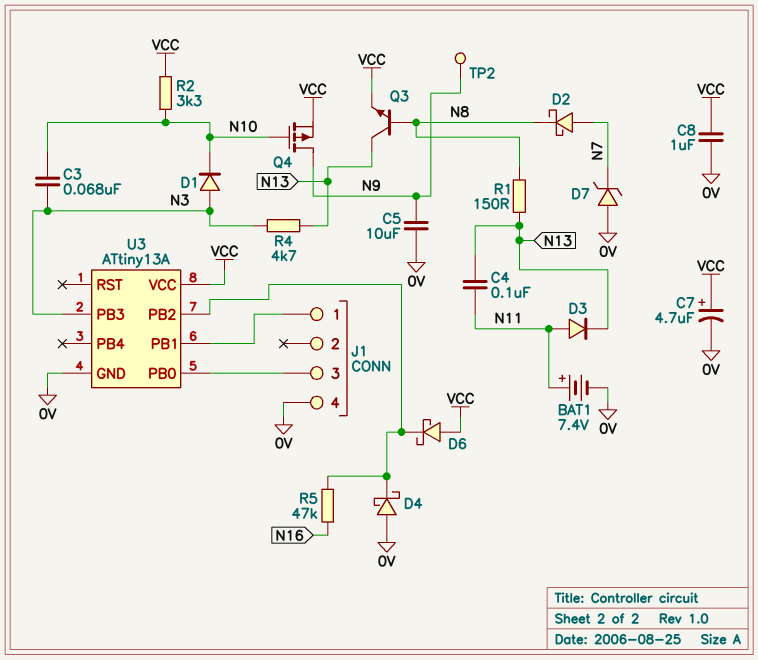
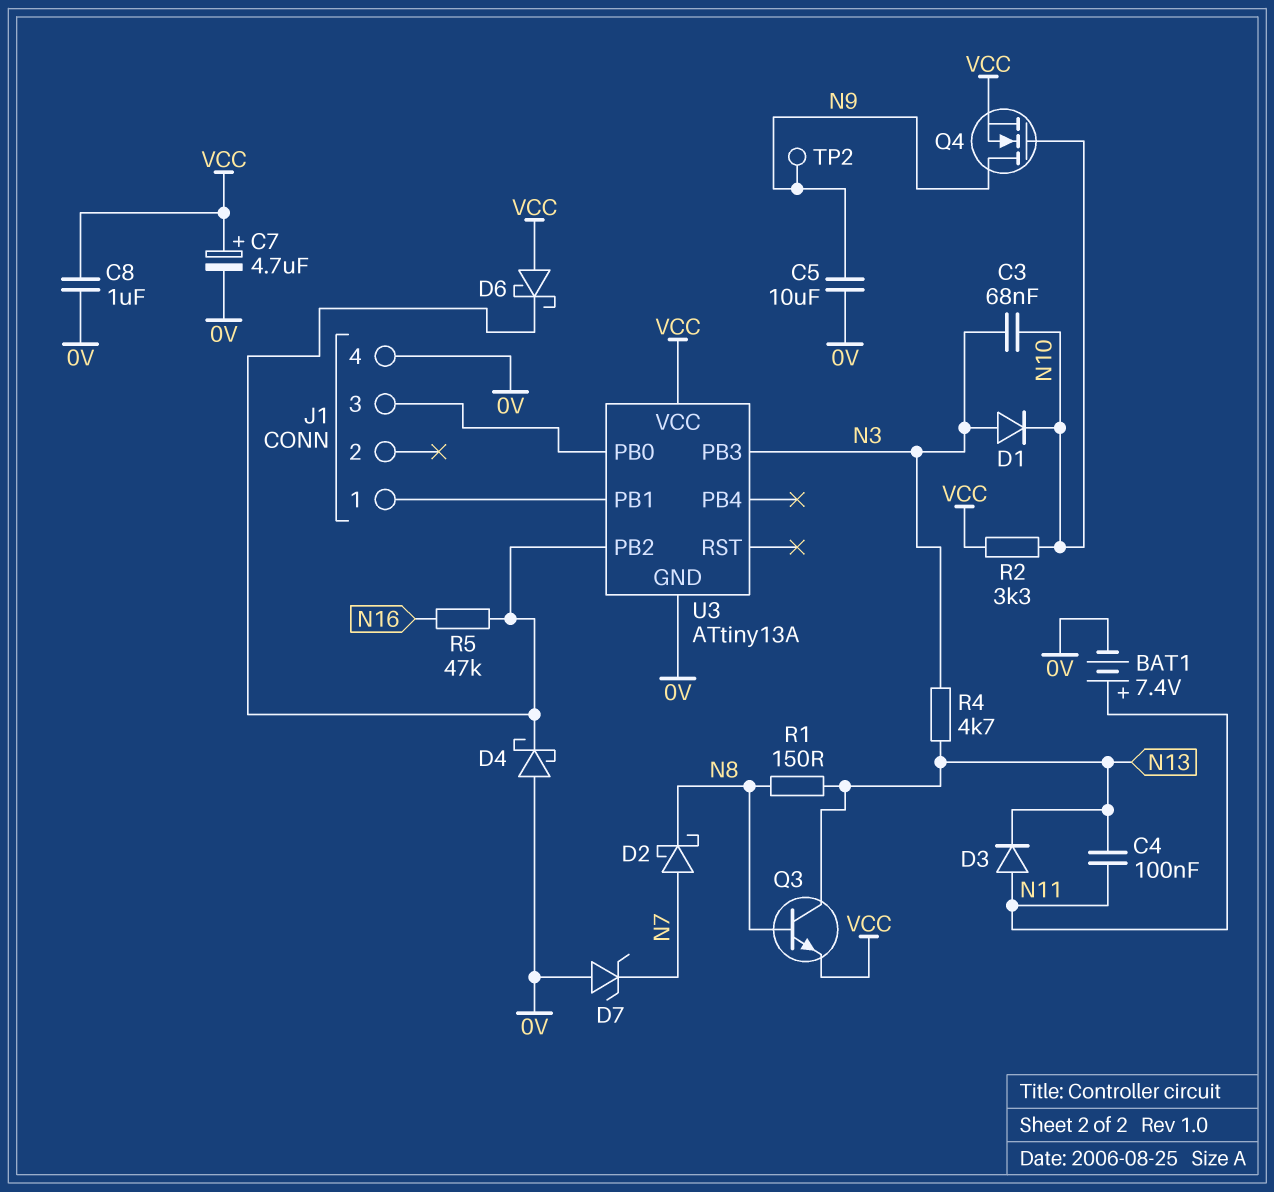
Q4: PMOS (G N10, D N9, S VCC) -> NMOS (G N10, D N9, S VCC)

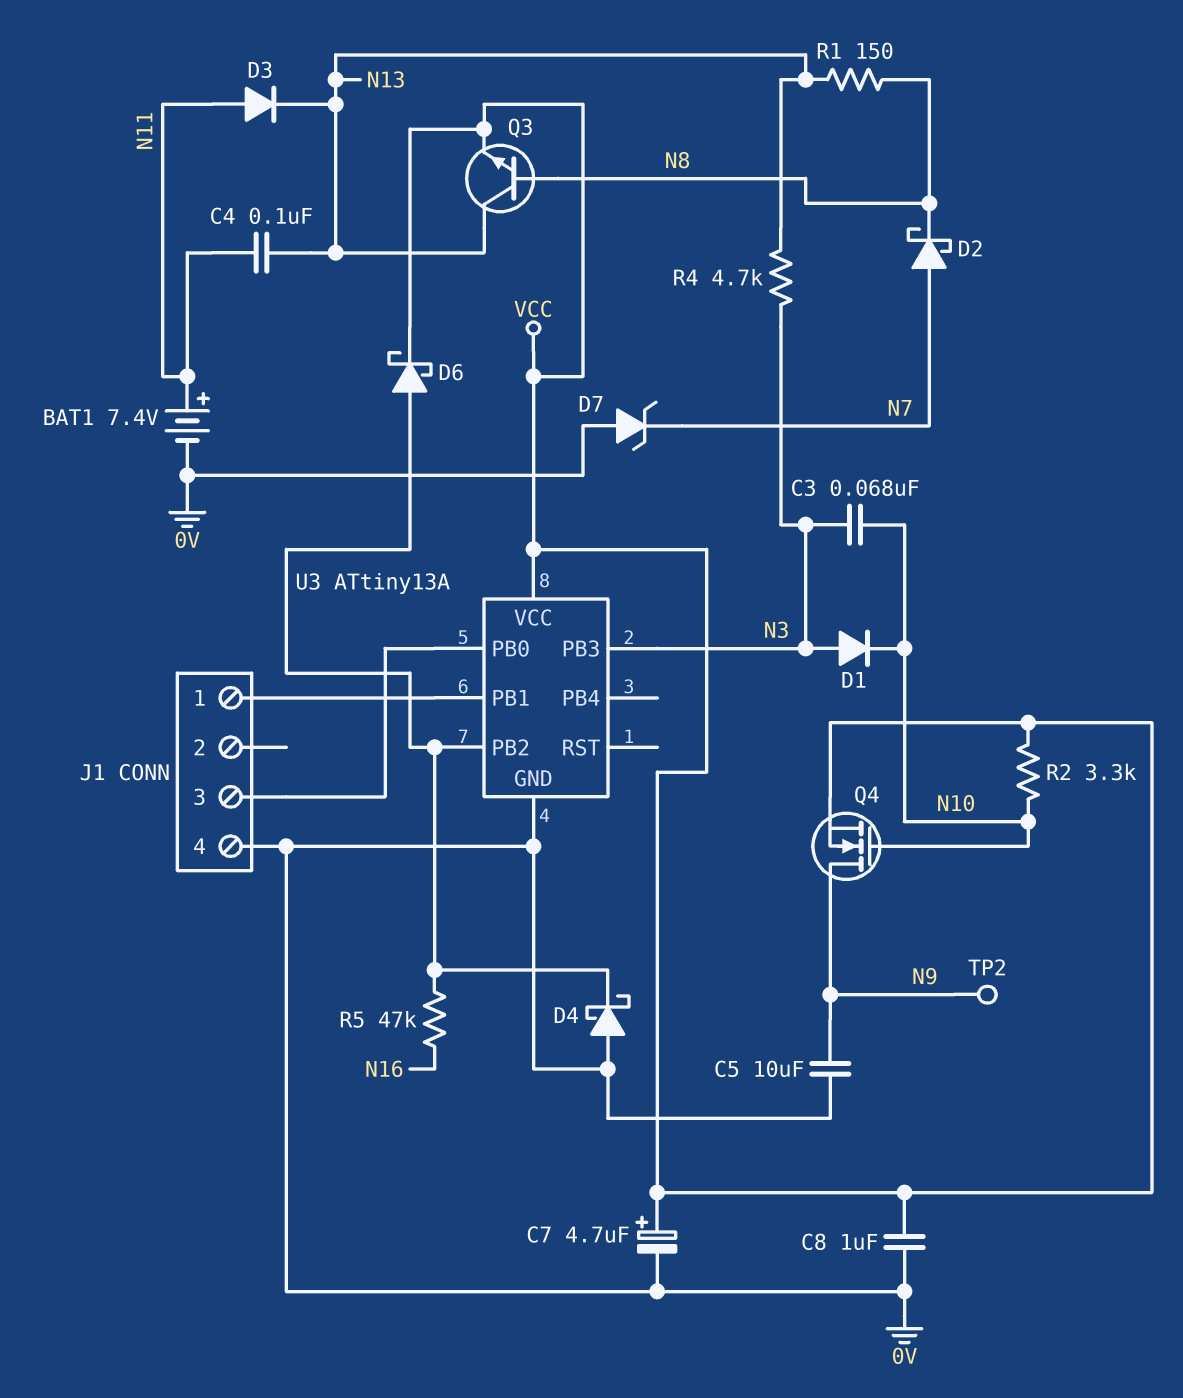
D6: schottky (A VCC, K U3/PB2) -> schottky (A U3/PB2, K VCC)

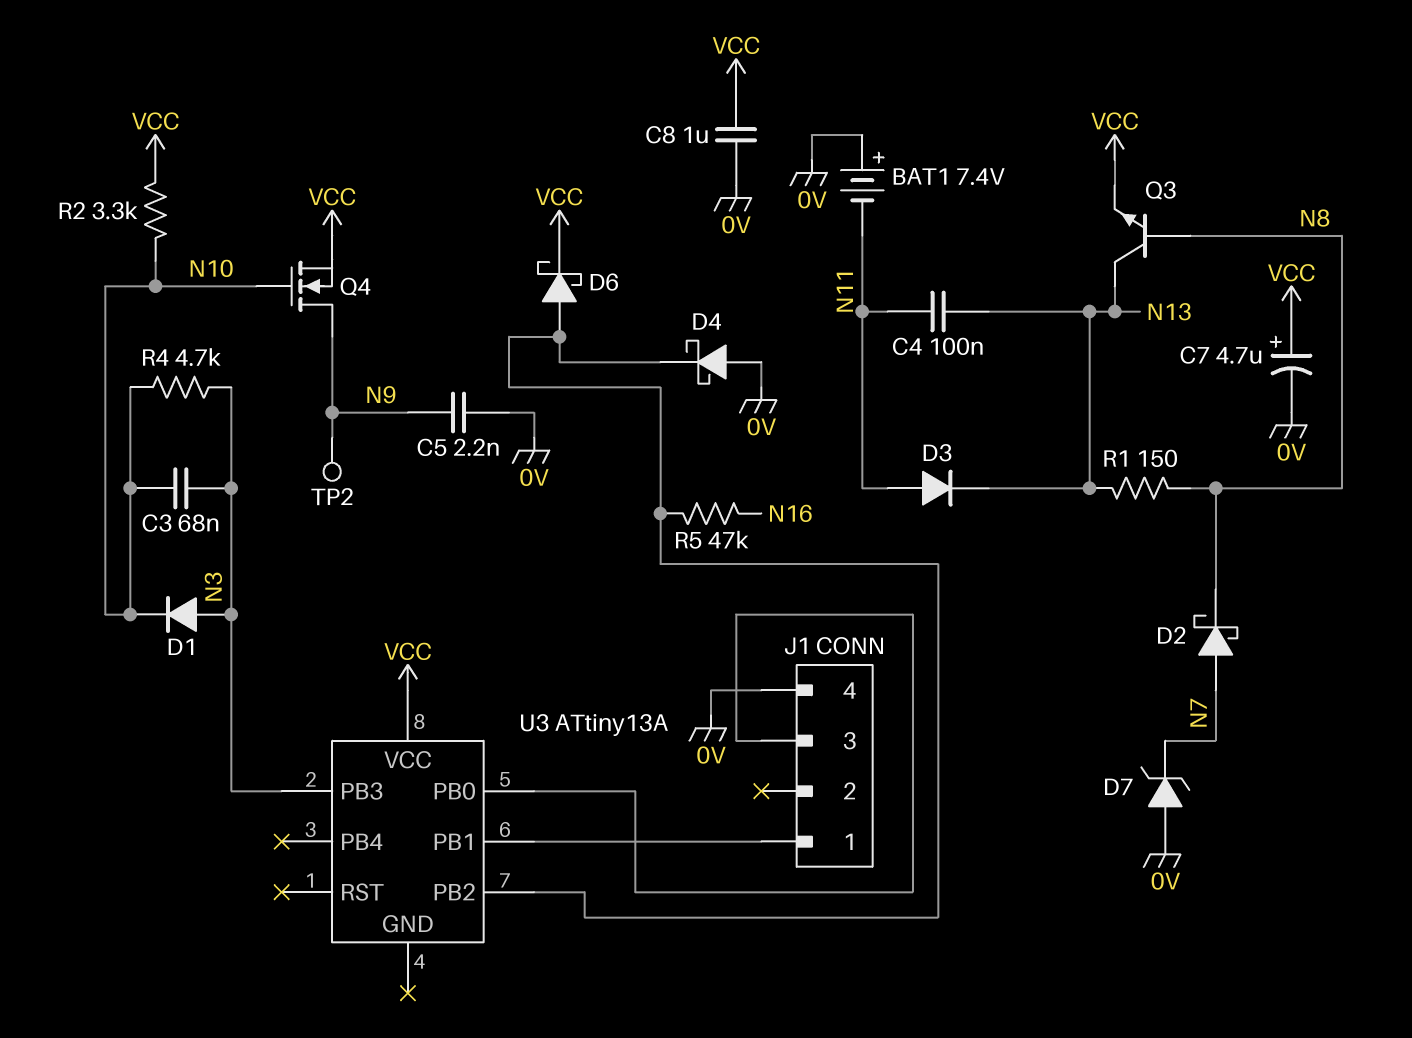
BAT1: 7.4V (plus N11, minus 0V) -> 7.4V (plus 0V, minus N11)
C5: 10uF (0V, N9) -> 2.2nF (0V, N9)
R4: 4.7k (N3, N13) -> 4.7k (N3, N10)
U3 pin GND: 0V -> none

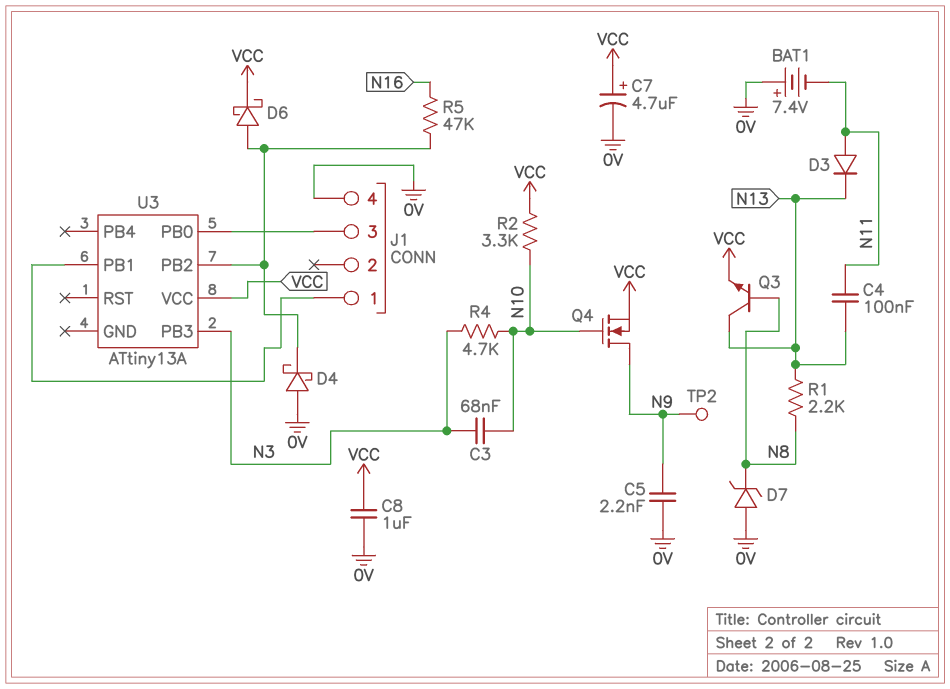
D1: diode (A N3, K N10) -> none
D2: schottky (A N7, K N8) -> none
D7: zener (A 0V, K N7) -> zener (A 0V, K N8)
R1: 150 (N8, N13) -> 2.2k (N8, N13)

